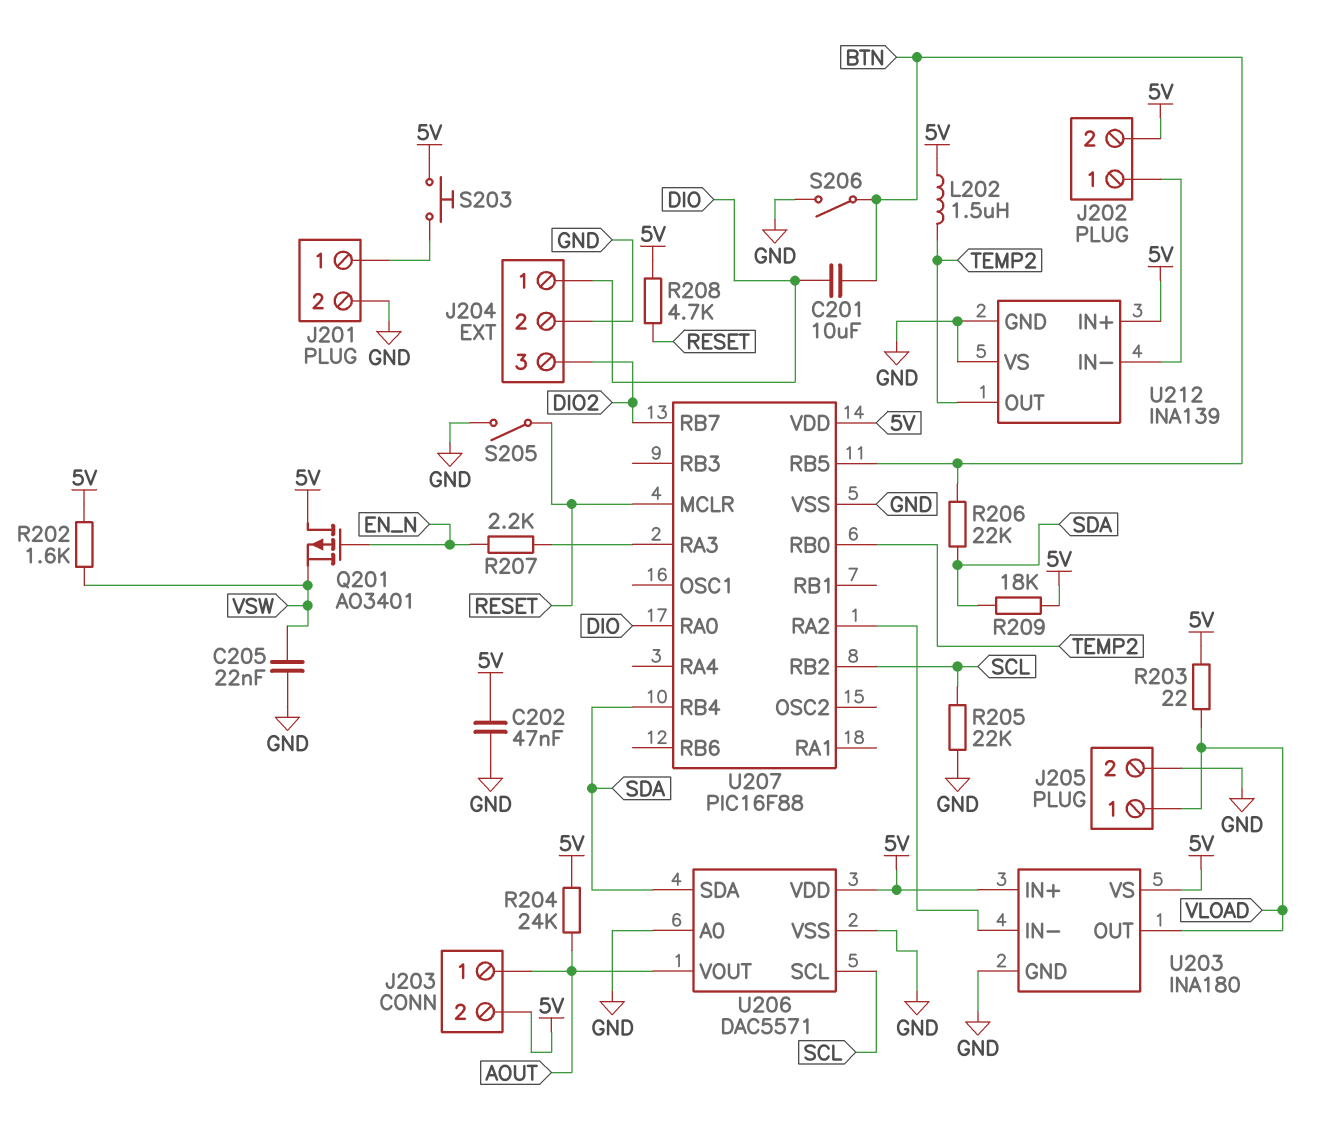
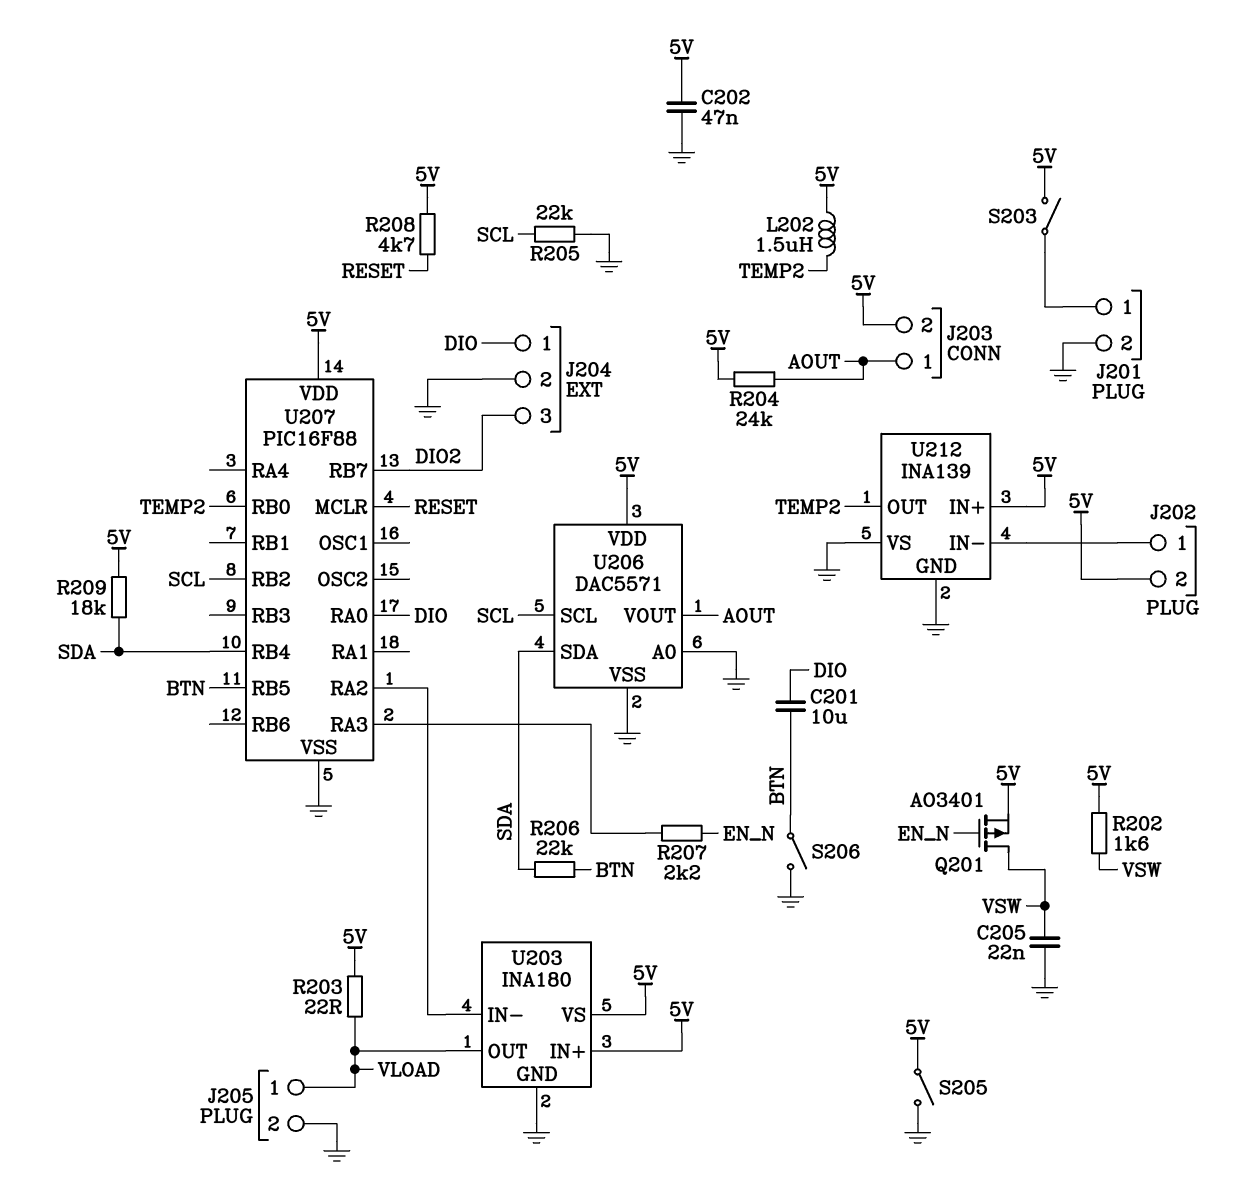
Q201: PMOS AO3401 (G EN_N, D 5V, S VSW) -> PMOS AO3401 (G EN_N, D VSW, S 5V)
S203: button (5V, J201/1) -> switch (5V, J201/1)
S205: switch (GND, RESET) -> switch (5V, GND)

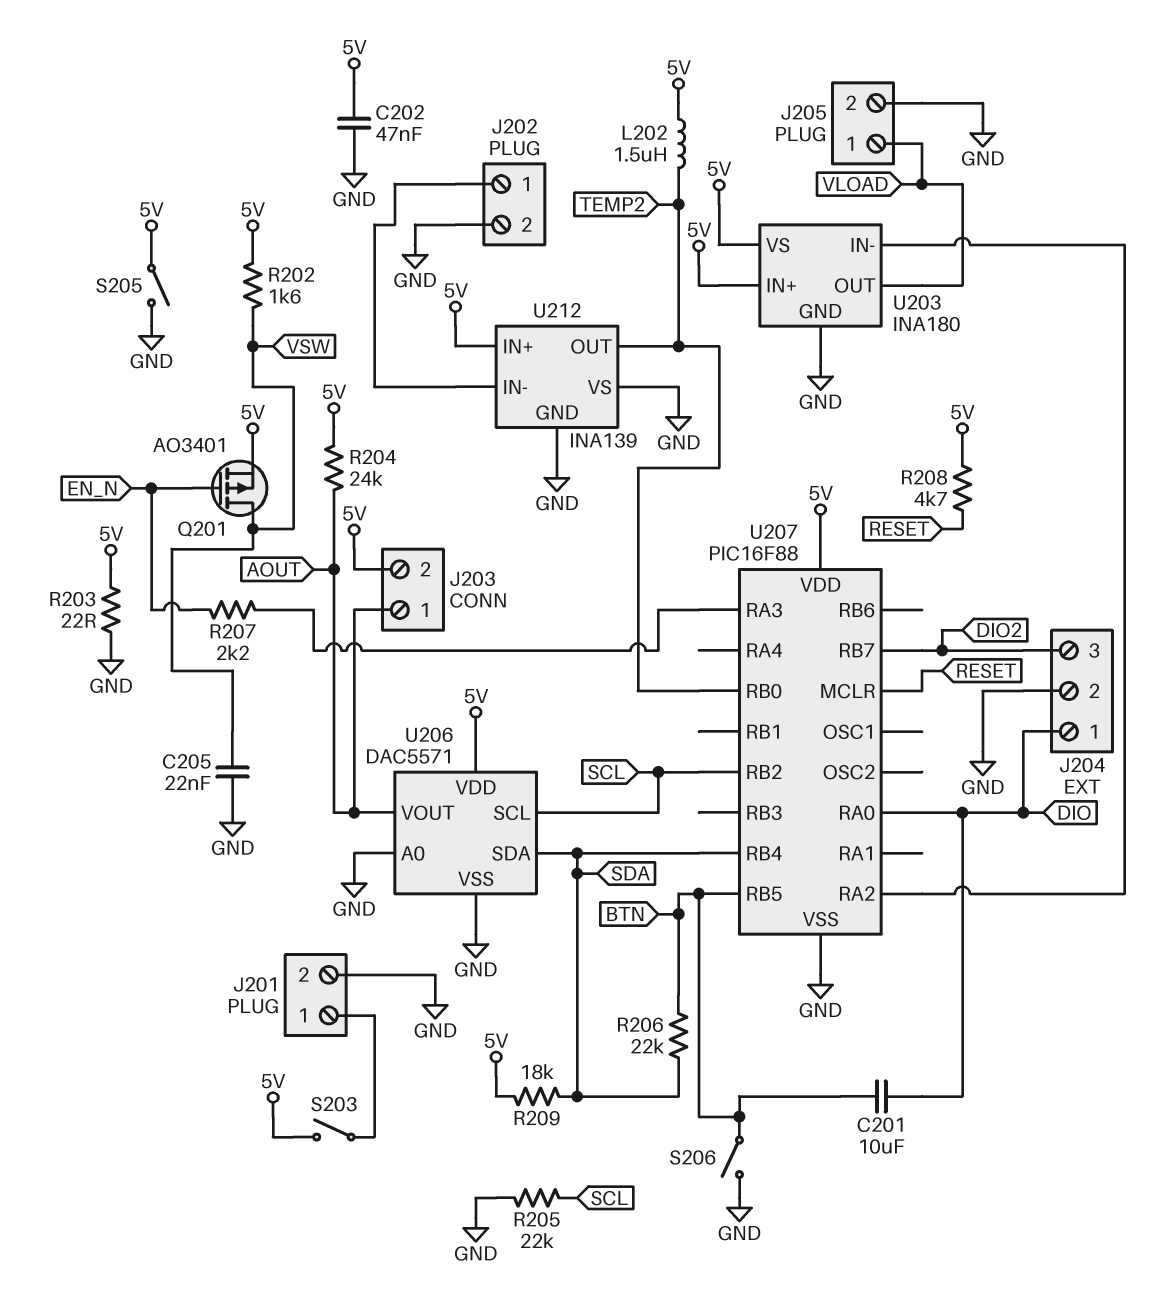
J202 pin 2: 5V -> GND
R203: 22 (5V, VLOAD) -> 22 (5V, GND)

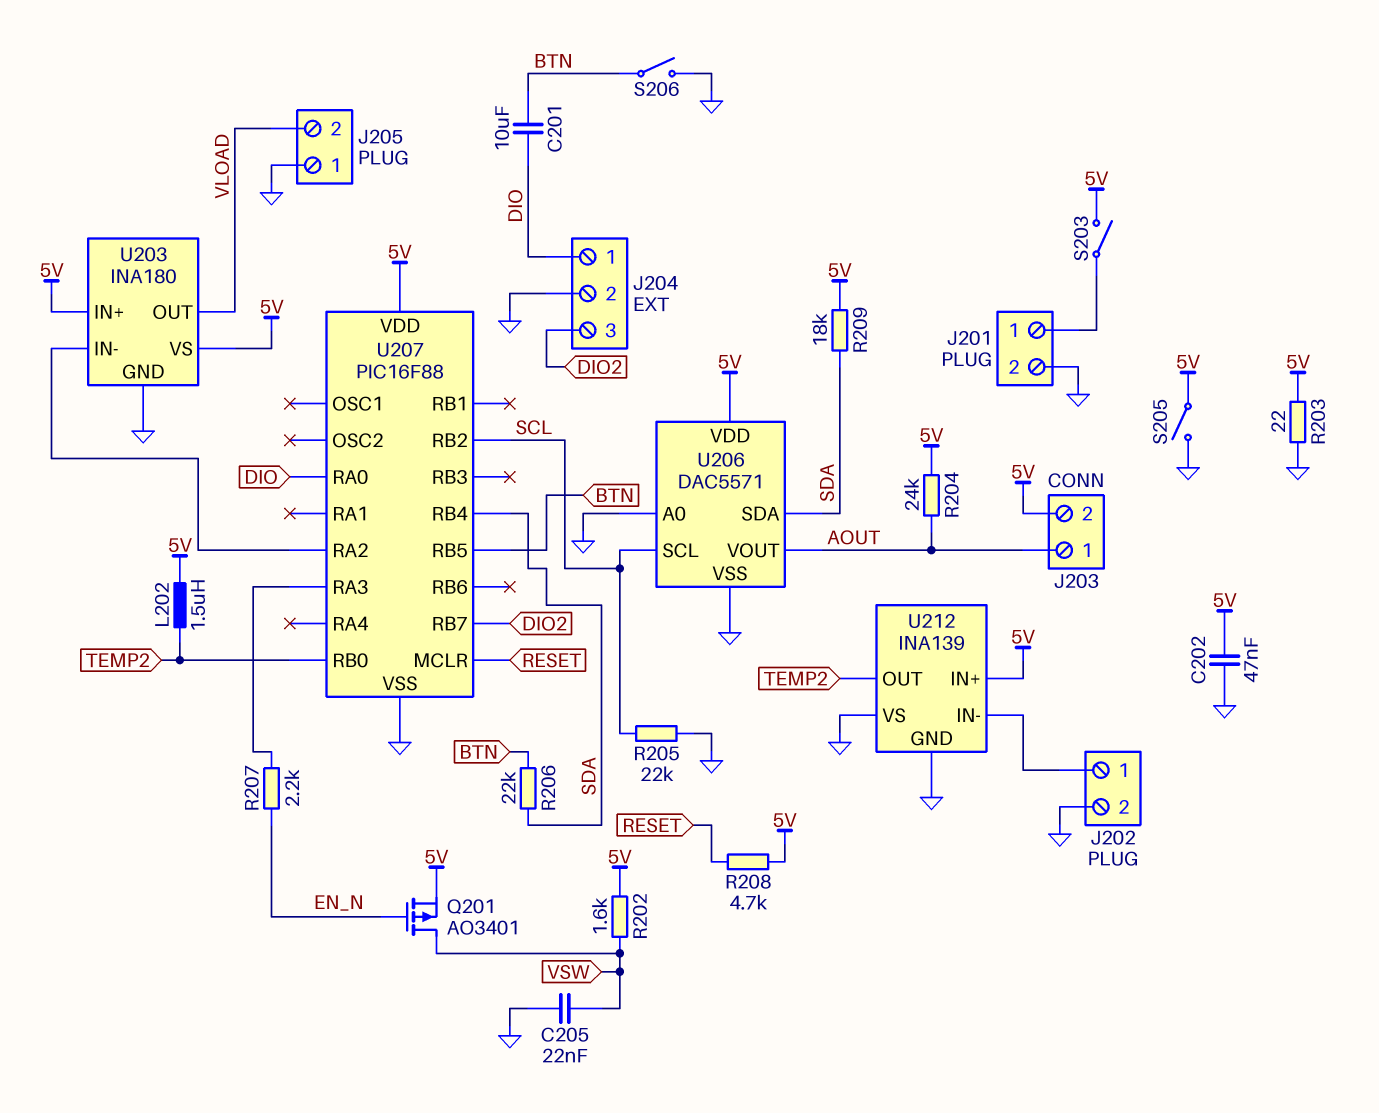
J205 pin 1: VLOAD -> GND
J205 pin 2: GND -> VLOAD

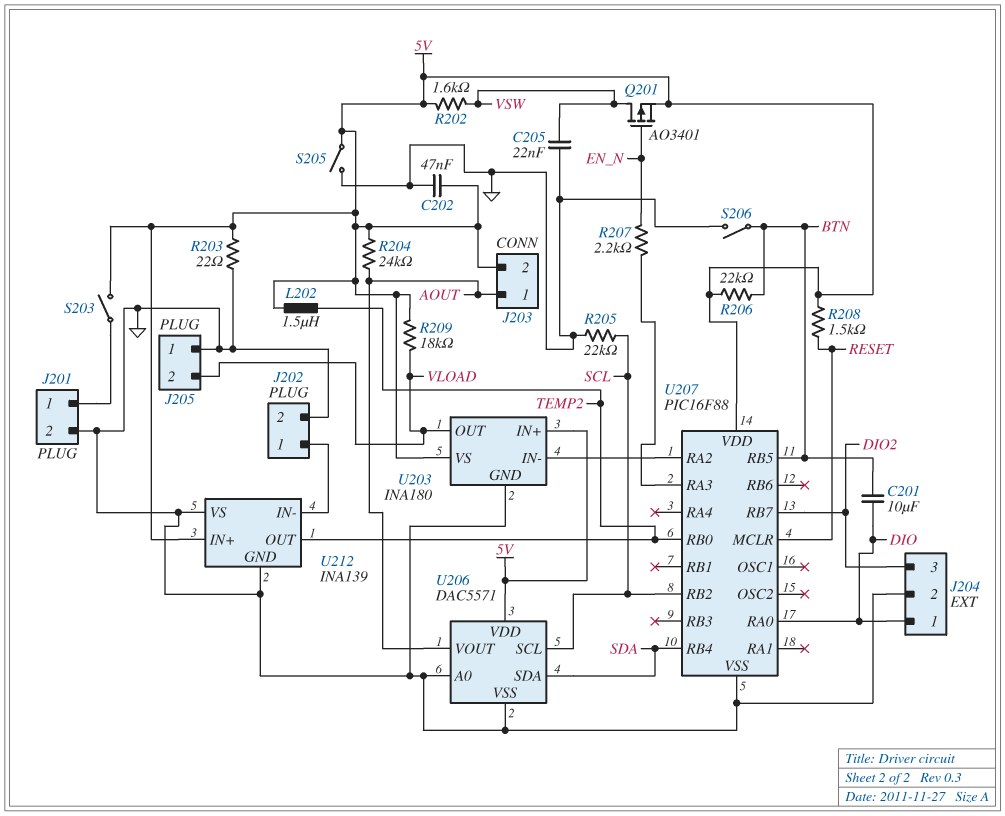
R206: 22k (BTN, SDA) -> 22k (5V, BTN)
R208: 4.7k (5V, RESET) -> 1.5k (5V, RESET)
R209: 18k (5V, SDA) -> 18k (5V, VLOAD)

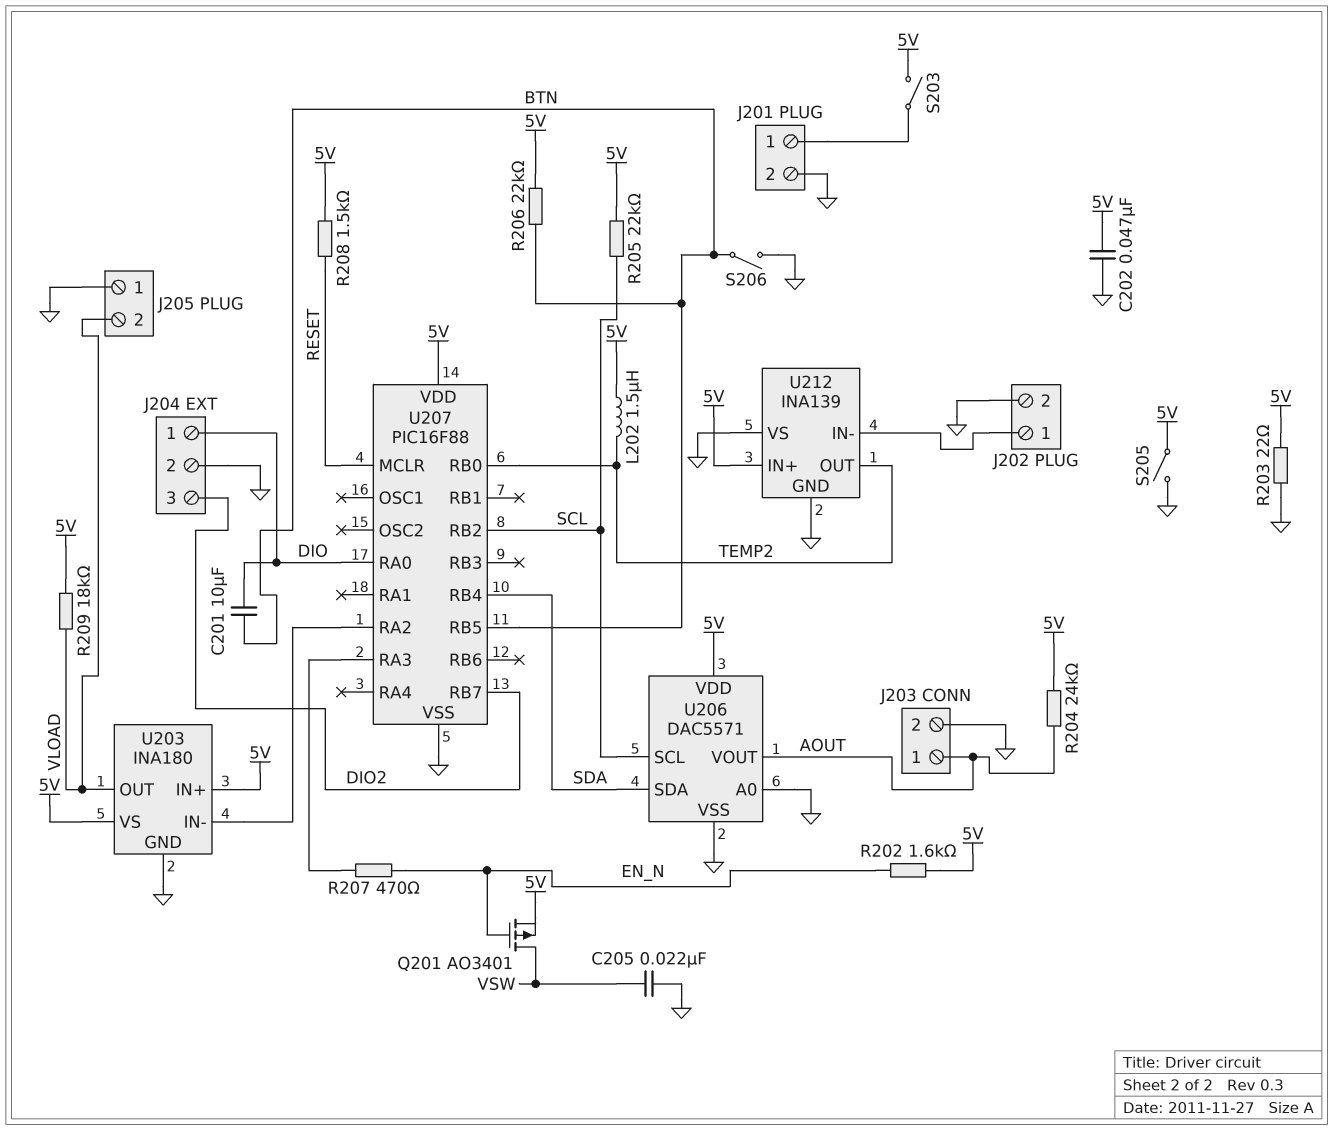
J203 pin 2: 5V -> GND
R202: 1.6k (5V, VSW) -> 1.6k (5V, EN_N)
R205: 22k (GND, SCL) -> 22k (5V, SCL)
R207: 2.2k (EN_N, U207/RA3) -> 470 (EN_N, U207/RA3)

